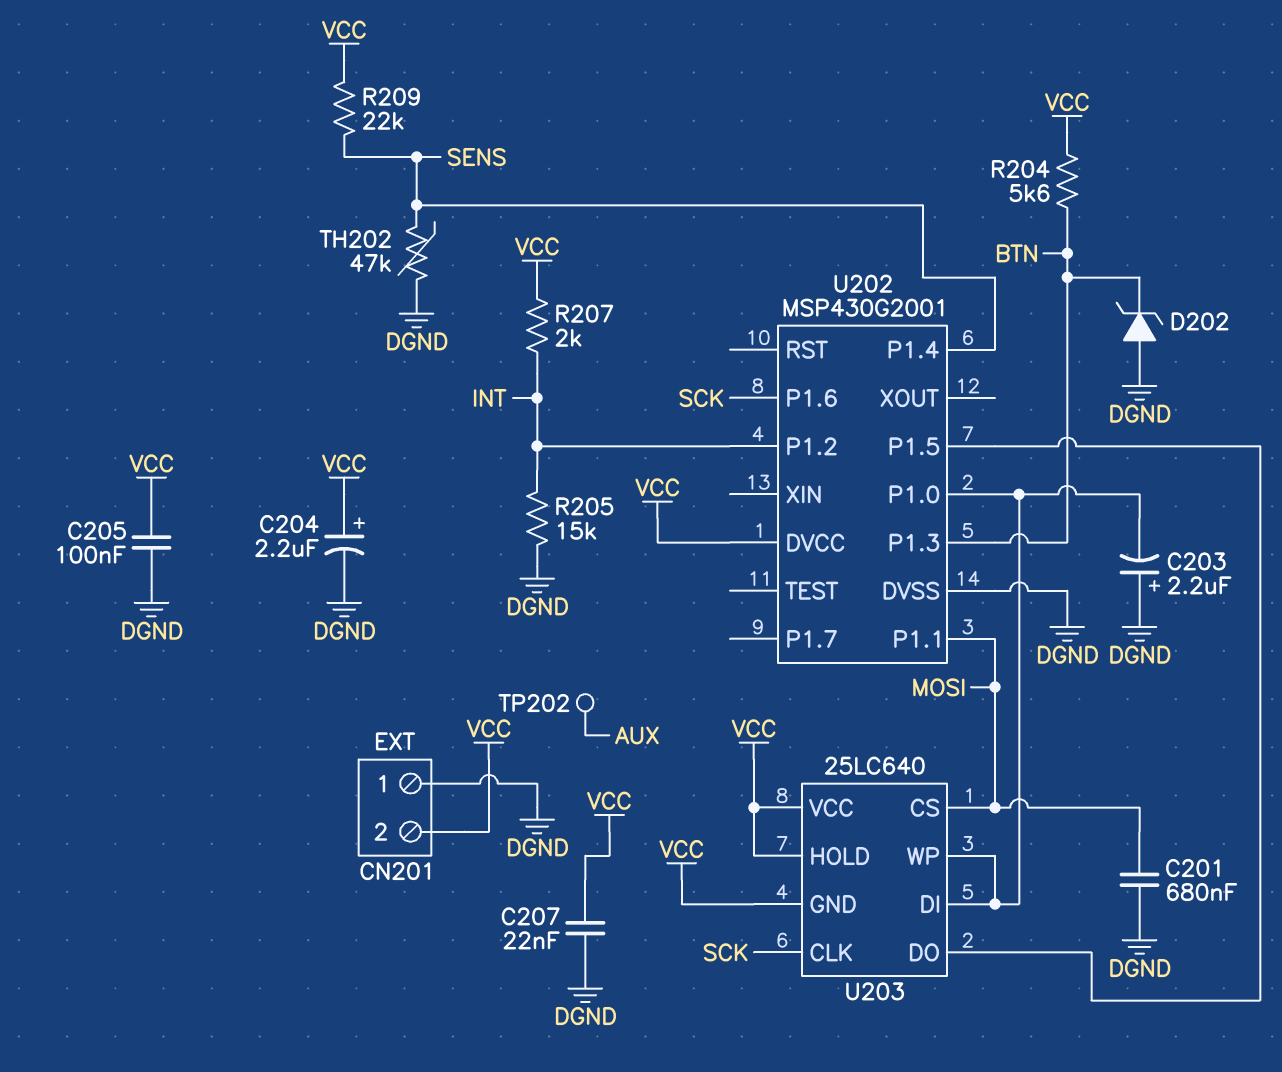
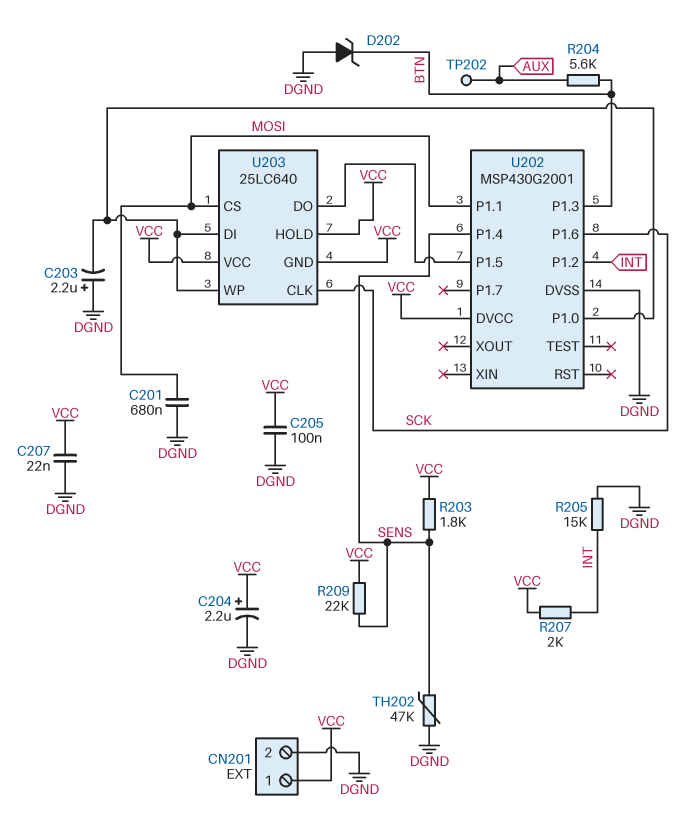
CN201 pin 1: DGND -> VCC
CN201 pin 2: VCC -> DGND
R203: none -> 1.8k (SENS, VCC)
R204: 5.6k (BTN, VCC) -> 5.6k (AUX, BTN)

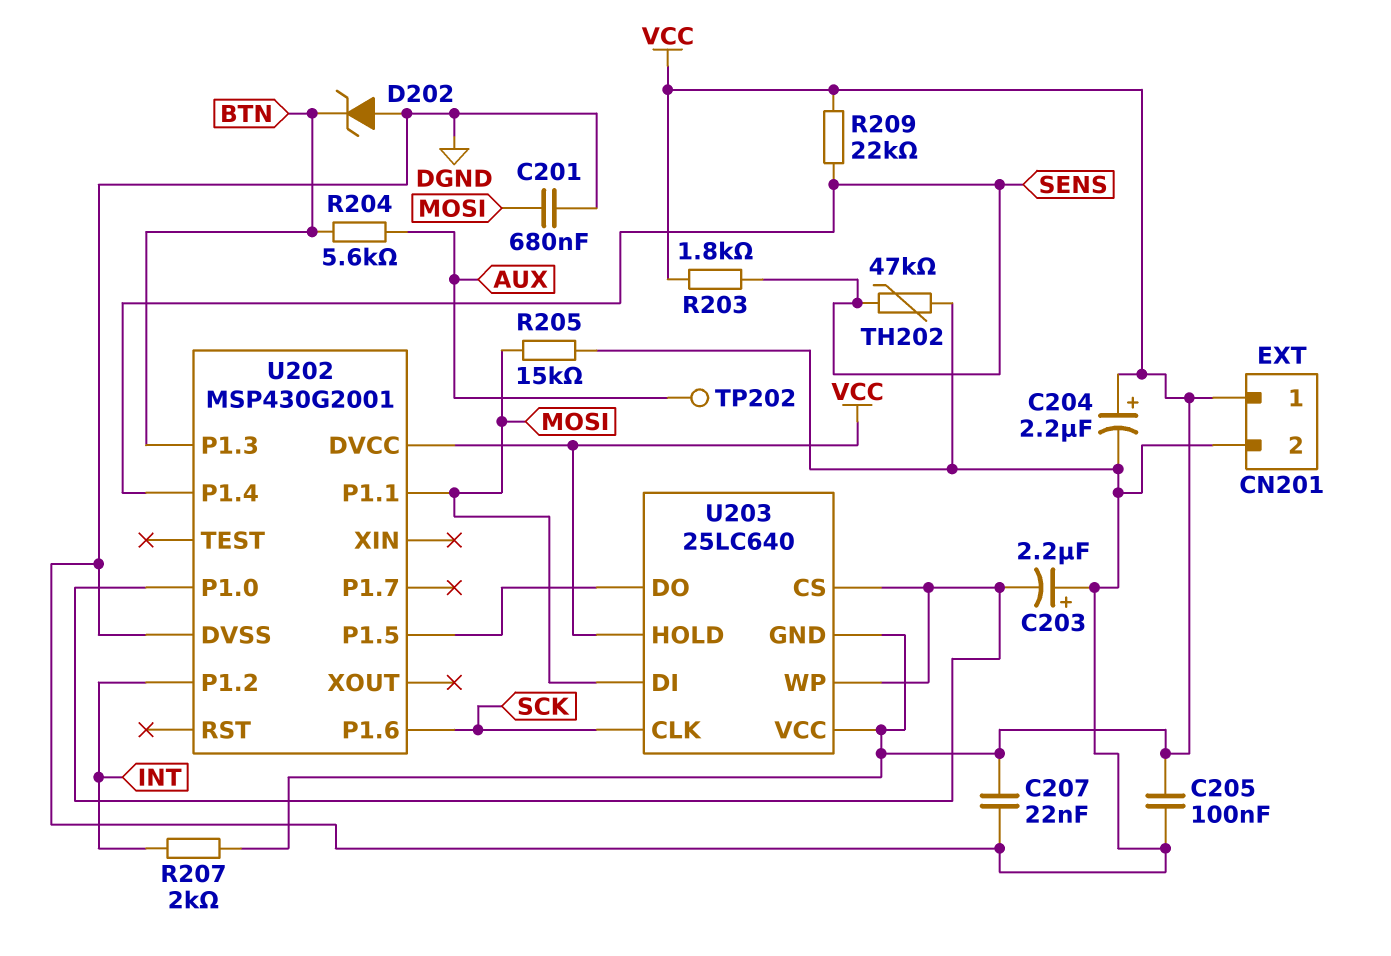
R205: 15k (DGND, INT) -> 15k (DGND, MOSI)
U203 pin CS: MOSI -> U202/P1.0
U203 pin DI: U202/P1.0 -> MOSI

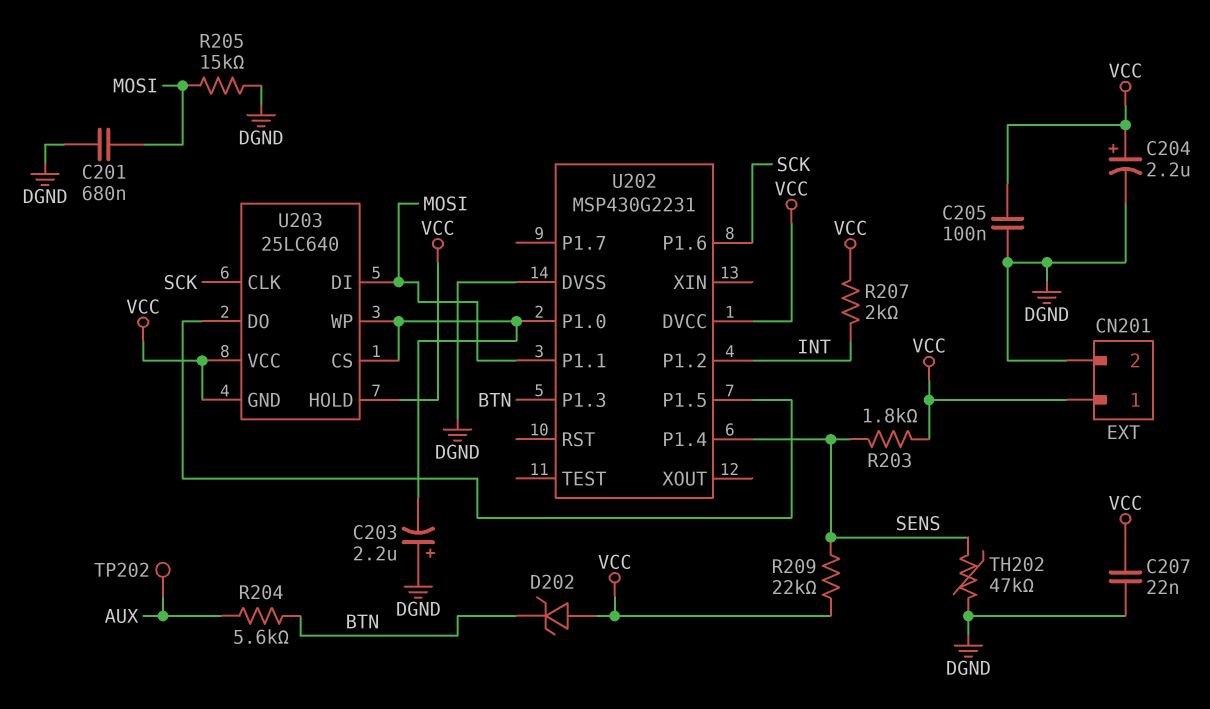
D202: zener (A DGND, K BTN) -> zener (A VCC, K BTN)
U202: MSP430G2001 -> MSP430G2231

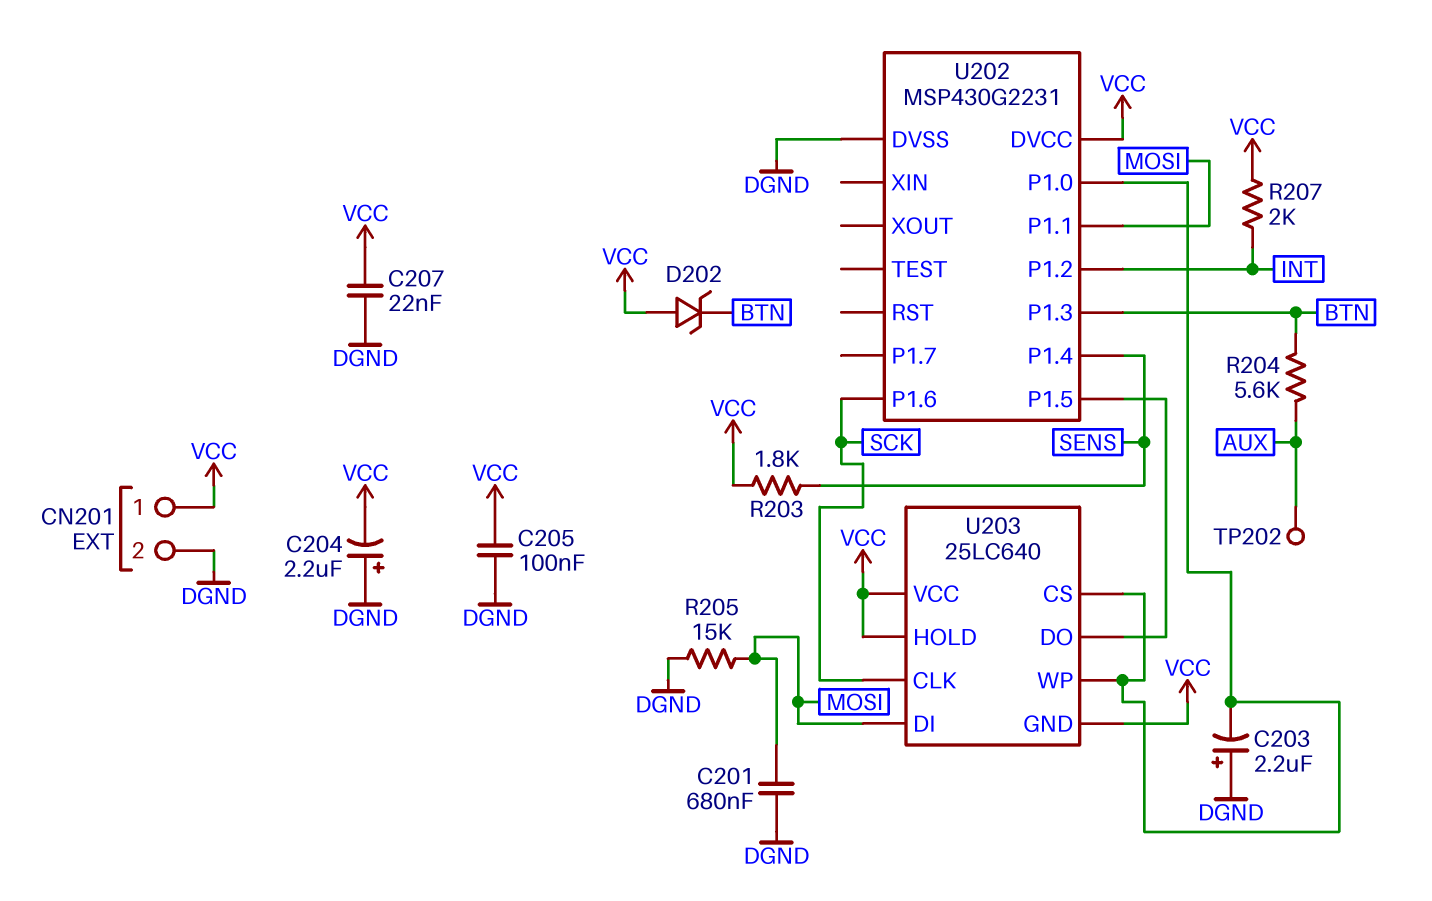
C204: 2.2uF (plus VCC, minus DGND) -> 2.2uF (plus DGND, minus VCC)
R209: 22k (SENS, VCC) -> none
TH202: 47k (DGND, SENS) -> none

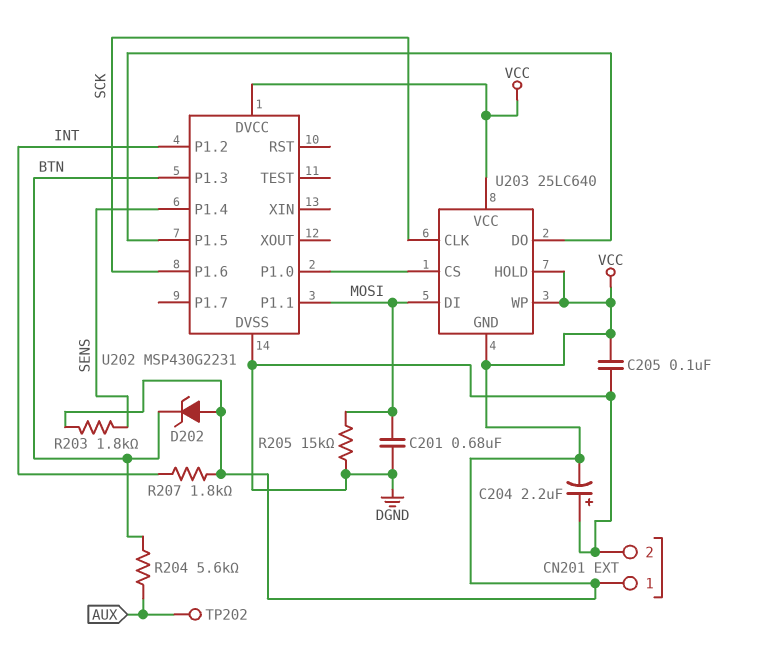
C203: 2.2uF (plus DGND, minus U202/P1.0) -> none
C207: 22nF (DGND, VCC) -> none
R207: 2k (INT, VCC) -> 1.8k (INT, VCC)
U203 pin WP: U202/P1.0 -> VCC

